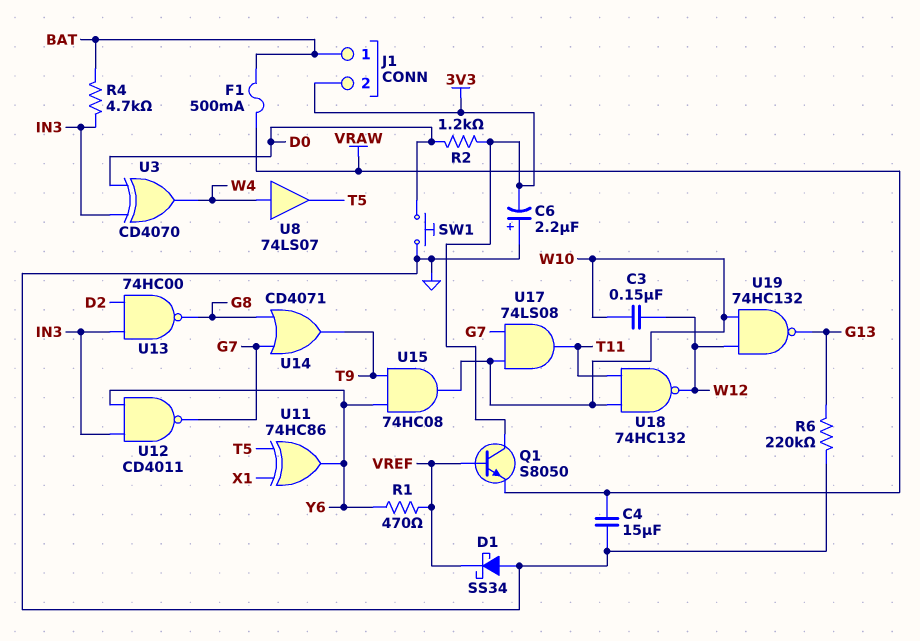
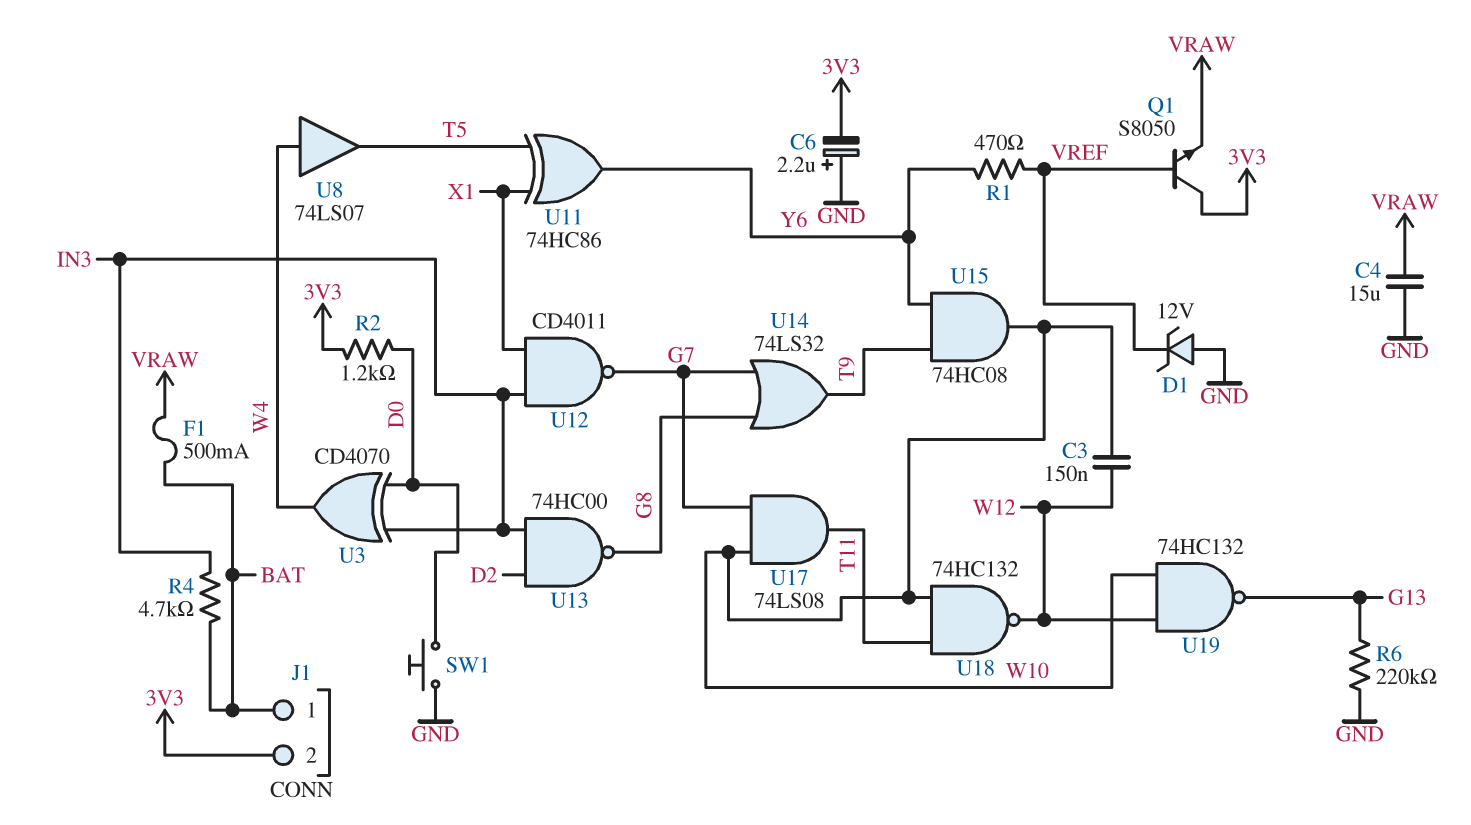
D1: schottky SS34 (A GND, K VREF) -> zener 12V (A GND, K VREF)
U12: NAND CD4011 (in IN3, in Y6, out G7) -> NAND CD4011 (in IN3, in X1, out G7)
U14: OR CD4071 (in G7, in G8, out T9) -> OR 74LS32 (in G7, in G8, out T9)

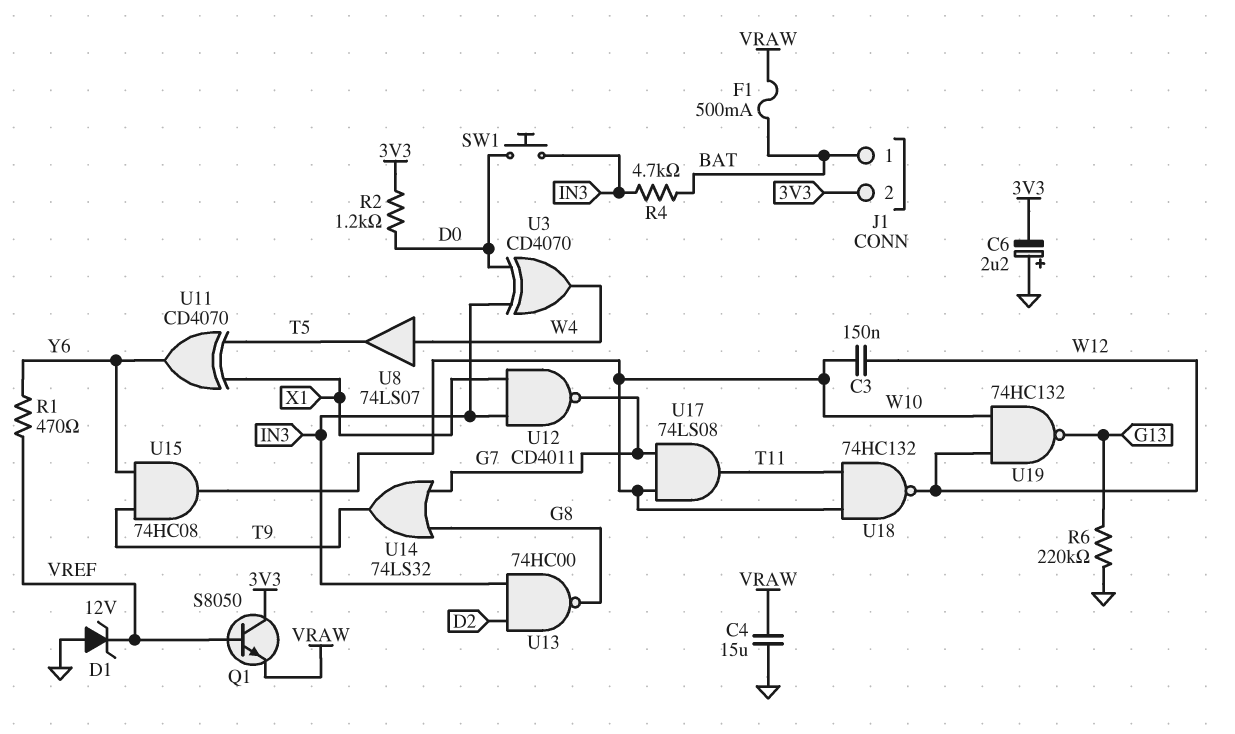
SW1: button (D0, GND) -> button (D0, IN3)
U11: XOR 74HC86 (in T5, in X1, out Y6) -> XOR CD4070 (in T5, in X1, out Y6)

